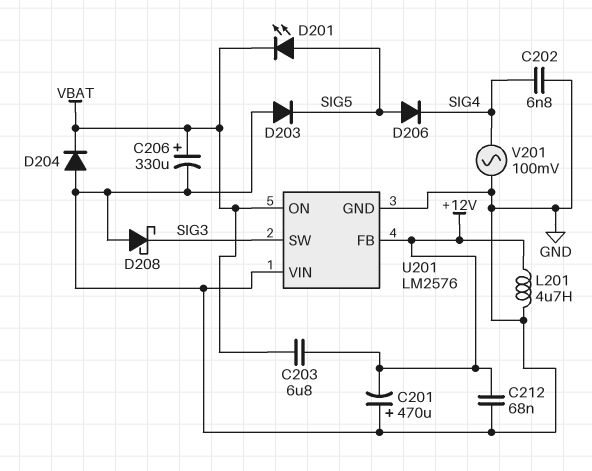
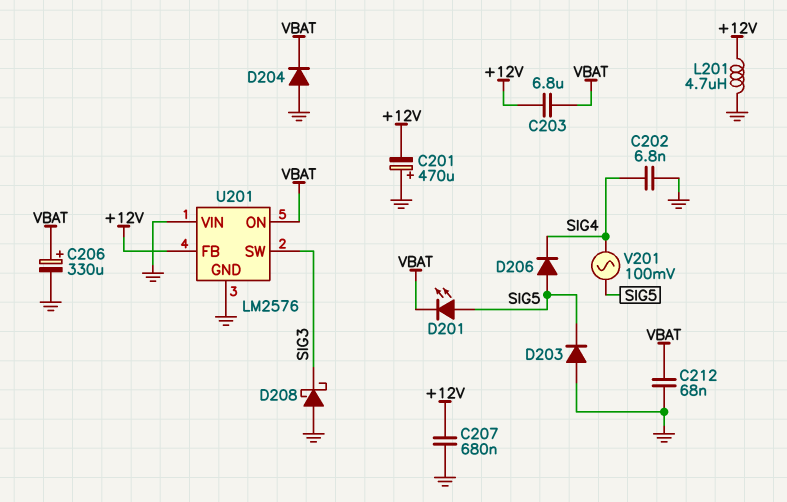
C207: none -> 680nF (+12V, GND)
C212: 68nF (+12V, GND) -> 68nF (GND, VBAT)
V201: AC 100mV (GND, SIG4) -> AC 100mV (SIG4, SIG5)

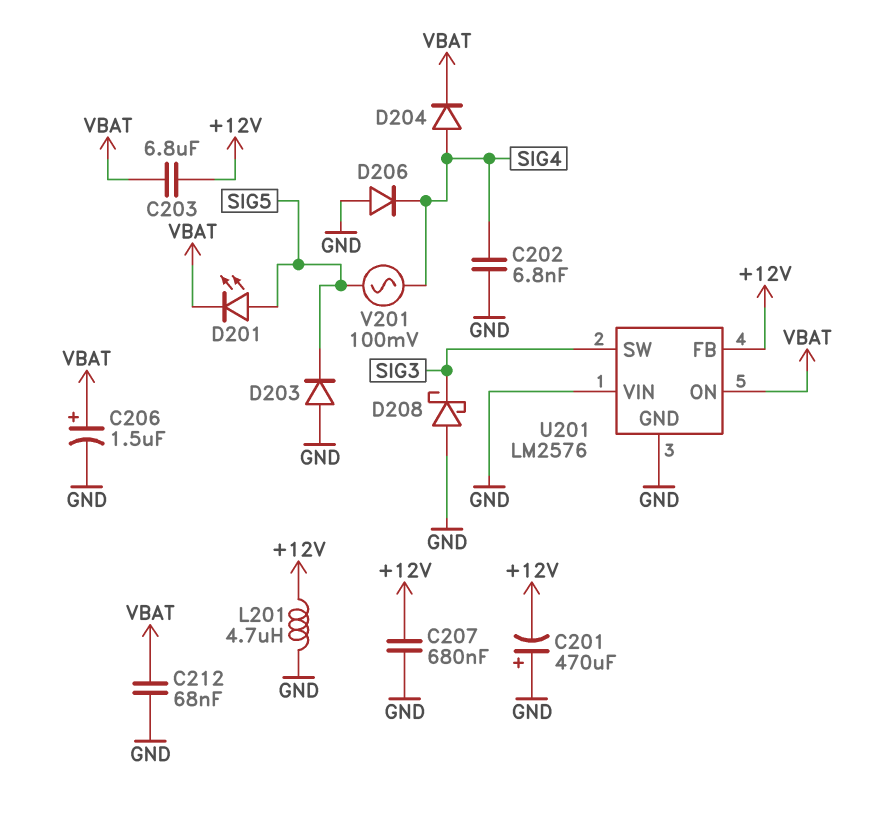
C206: 330uF (plus VBAT, minus GND) -> 1.5uF (plus VBAT, minus GND)
D204: diode (A GND, K VBAT) -> diode (A SIG4, K VBAT)
D206: diode (A SIG5, K SIG4) -> diode (A GND, K SIG4)

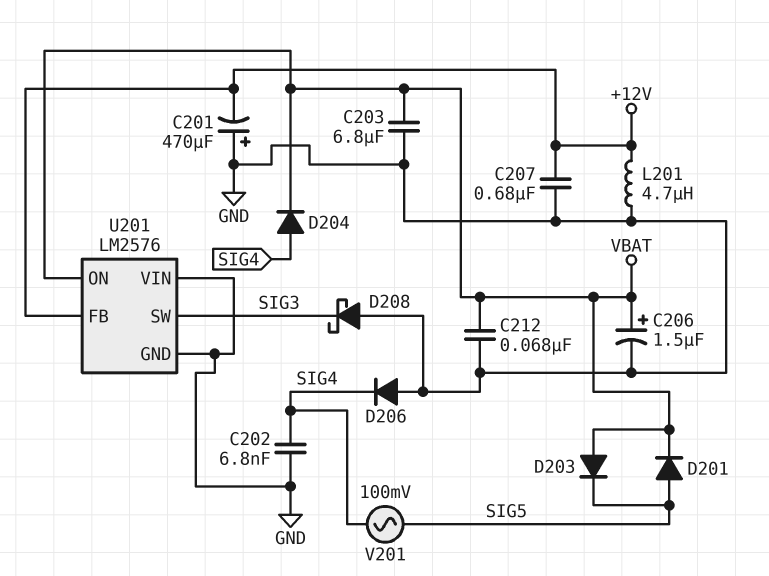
C203: 6.8uF (+12V, VBAT) -> 6.8uF (GND, VBAT)
D201: LED (A SIG5, K VBAT) -> diode (A SIG5, K VBAT)
D203: diode (A GND, K SIG5) -> diode (A VBAT, K SIG5)

